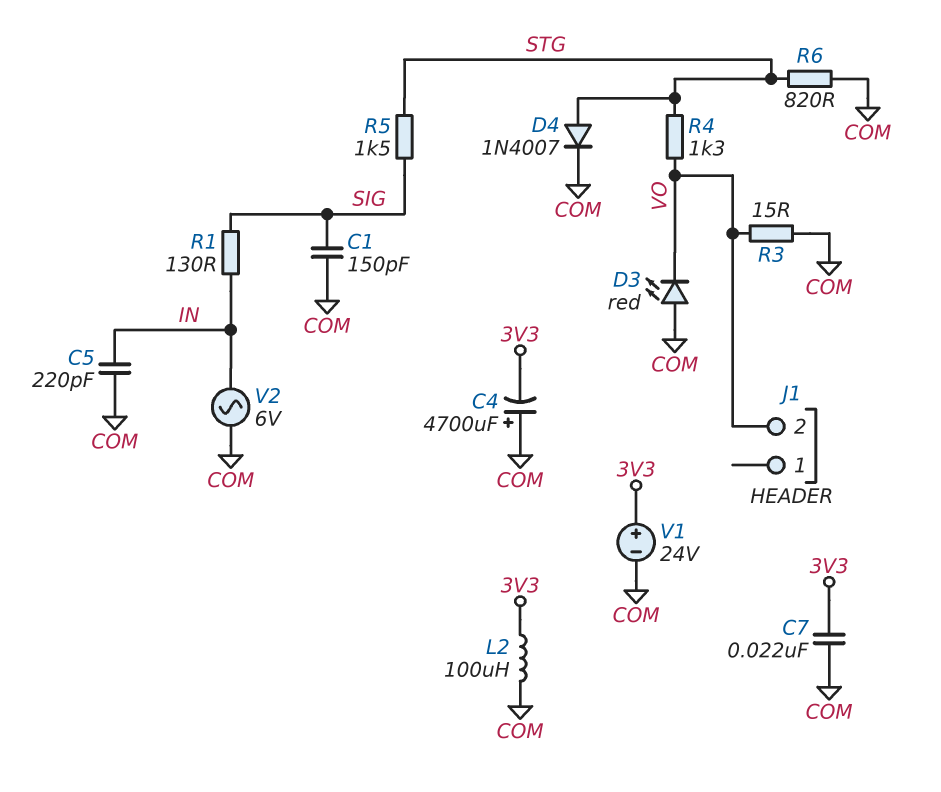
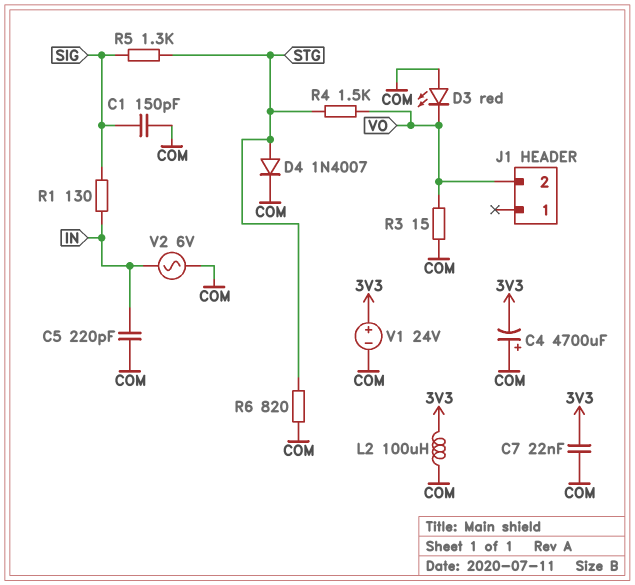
R4: 1.3k (STG, VO) -> 1.5k (STG, VO)
R5: 1.5k (SIG, STG) -> 1.3k (SIG, STG)

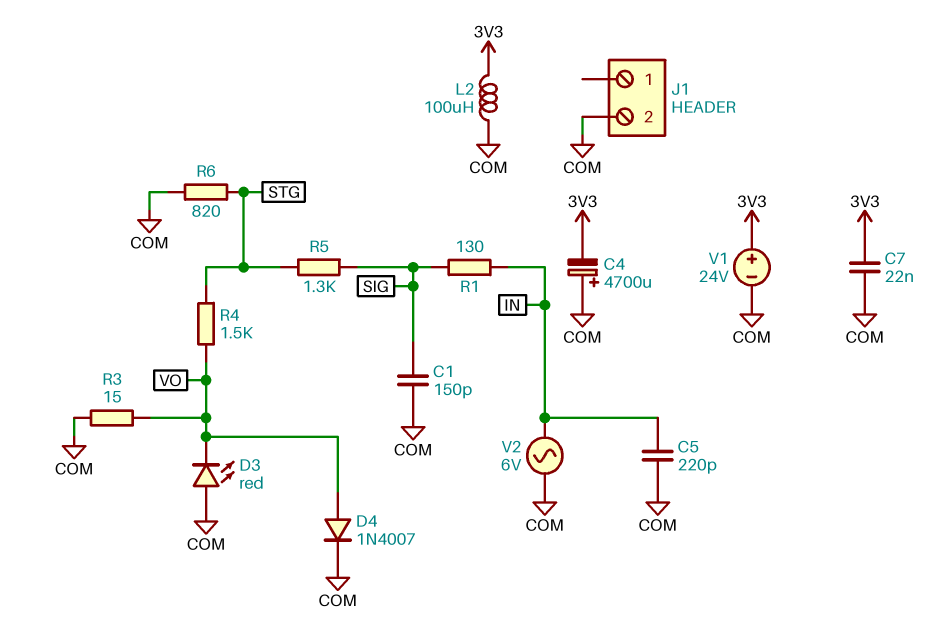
D4: diode 1N4007 (A STG, K COM) -> diode 1N4007 (A VO, K COM)
J1 pin 2: VO -> COM

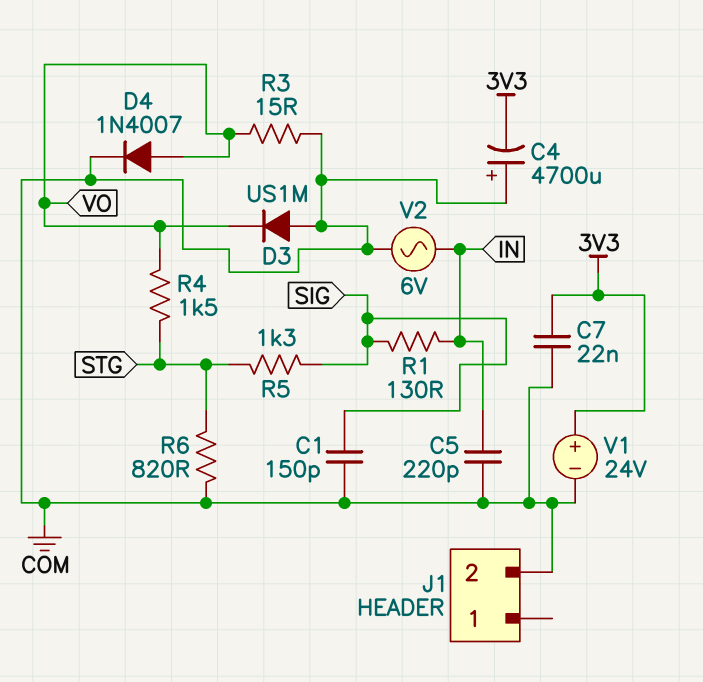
D3: LED red (A COM, K VO) -> diode US1M (A COM, K VO)
L2: 100uH (3V3, COM) -> none

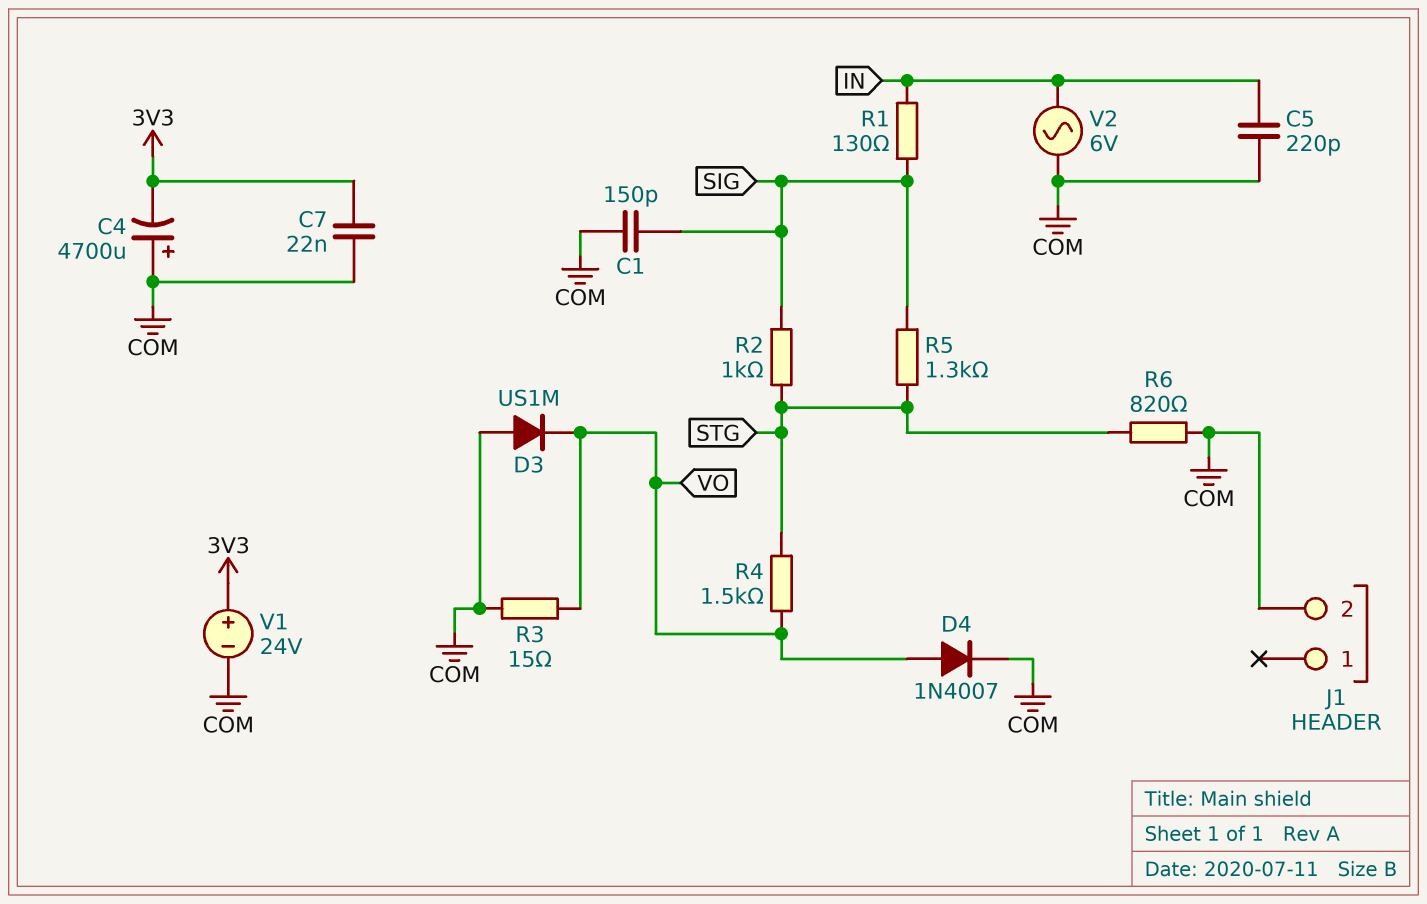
R2: none -> 1k (SIG, STG)

